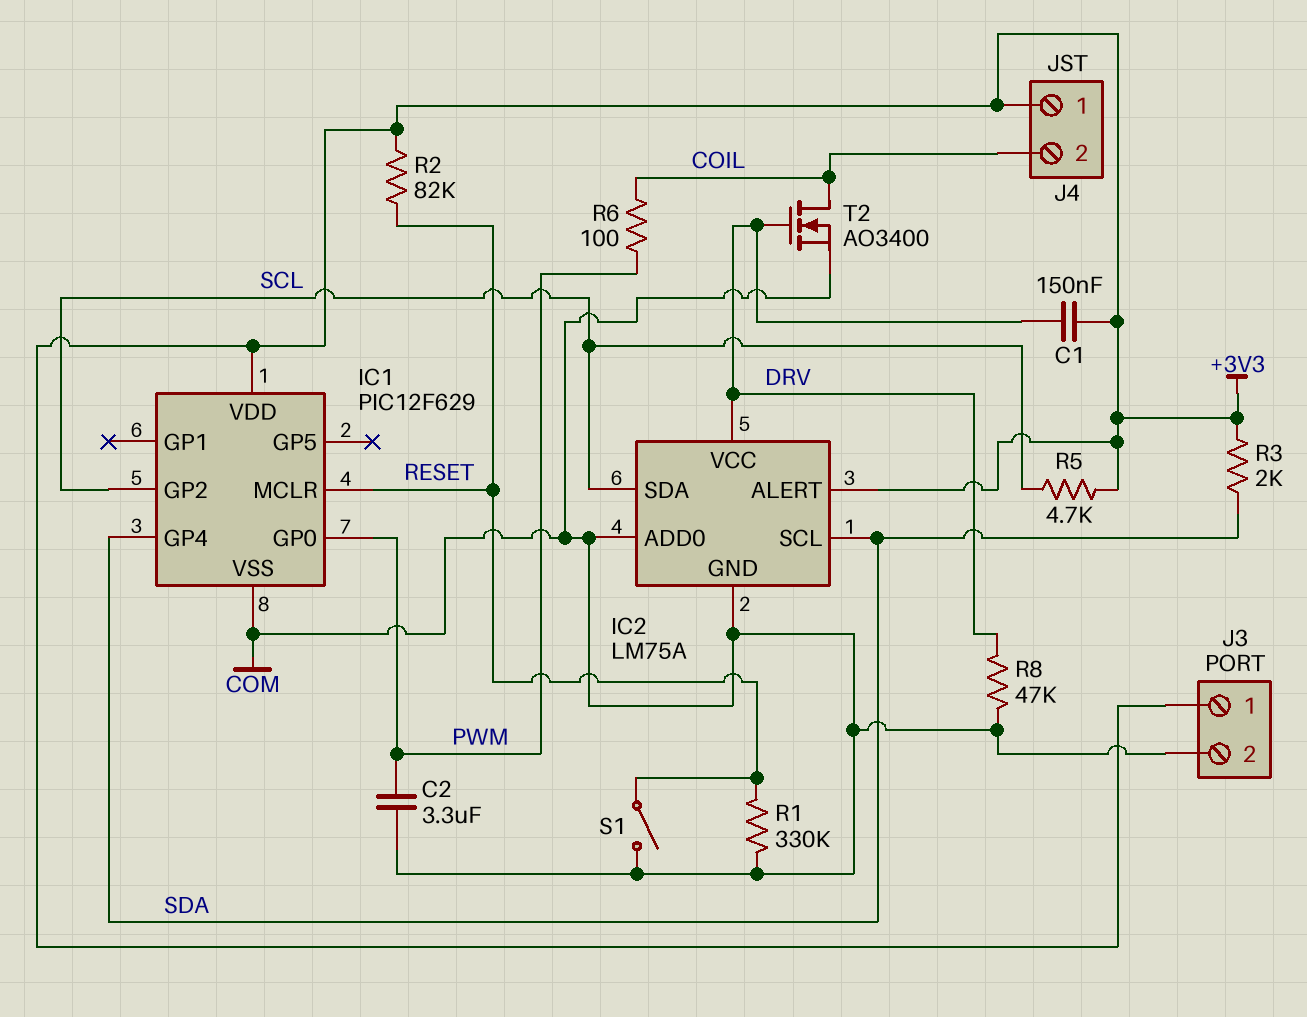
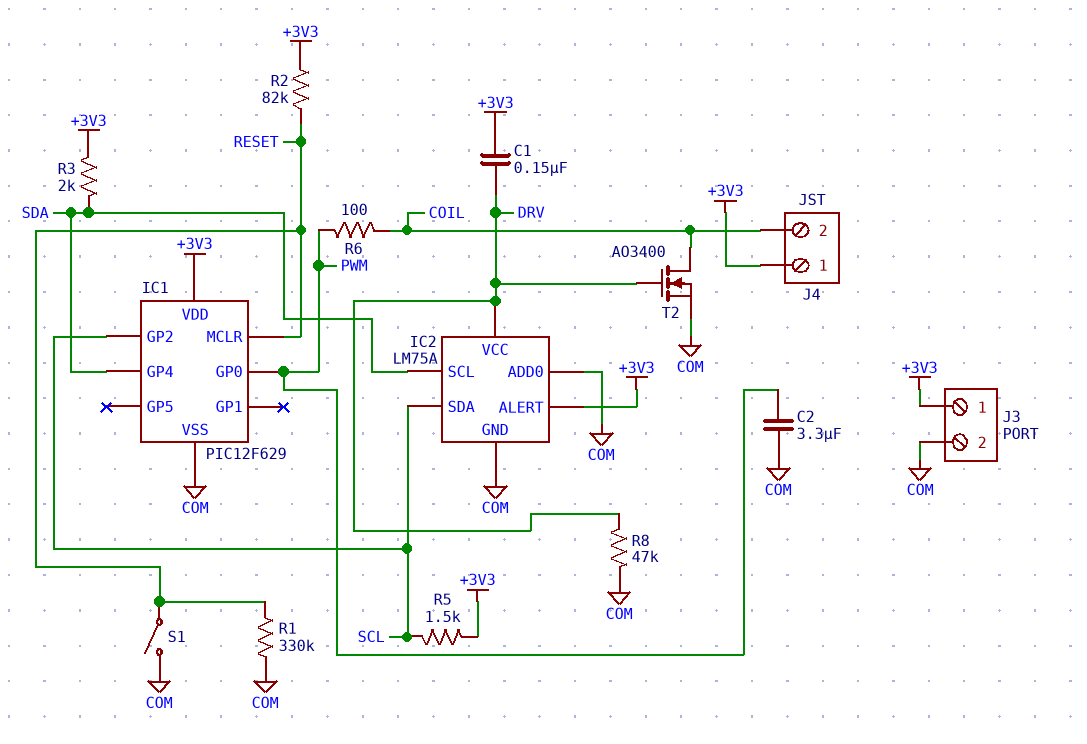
R5: 4.7k (+3V3, SCL) -> 1.5k (+3V3, SCL)

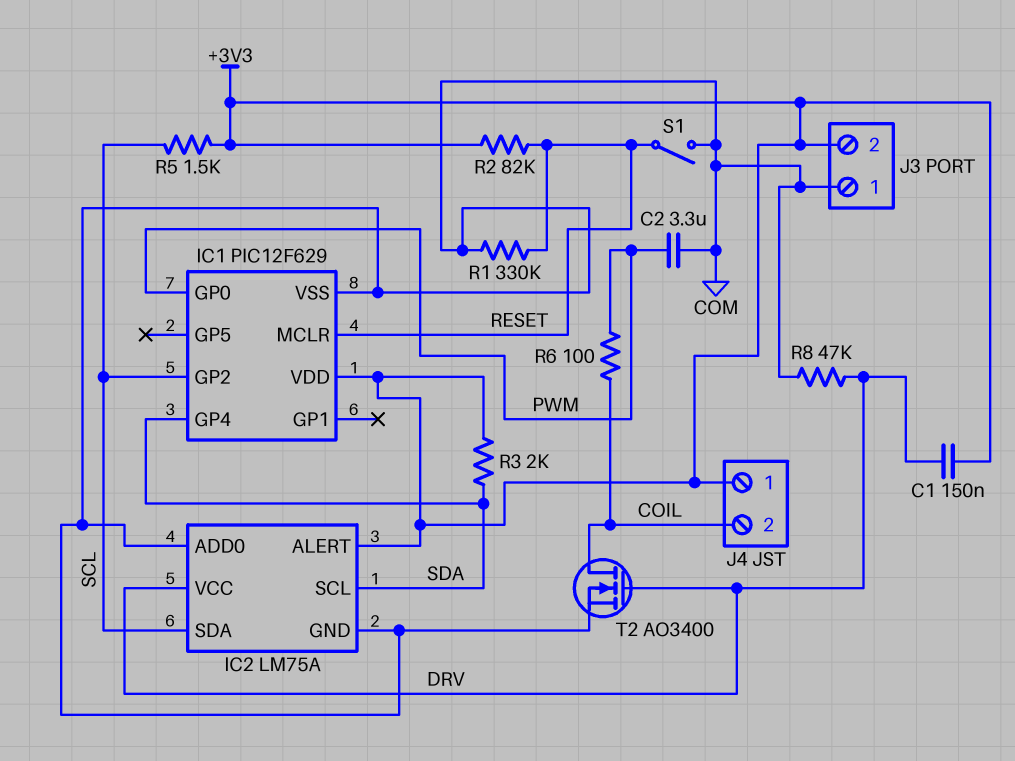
J3 pin 1: +3V3 -> COM
J3 pin 2: COM -> +3V3

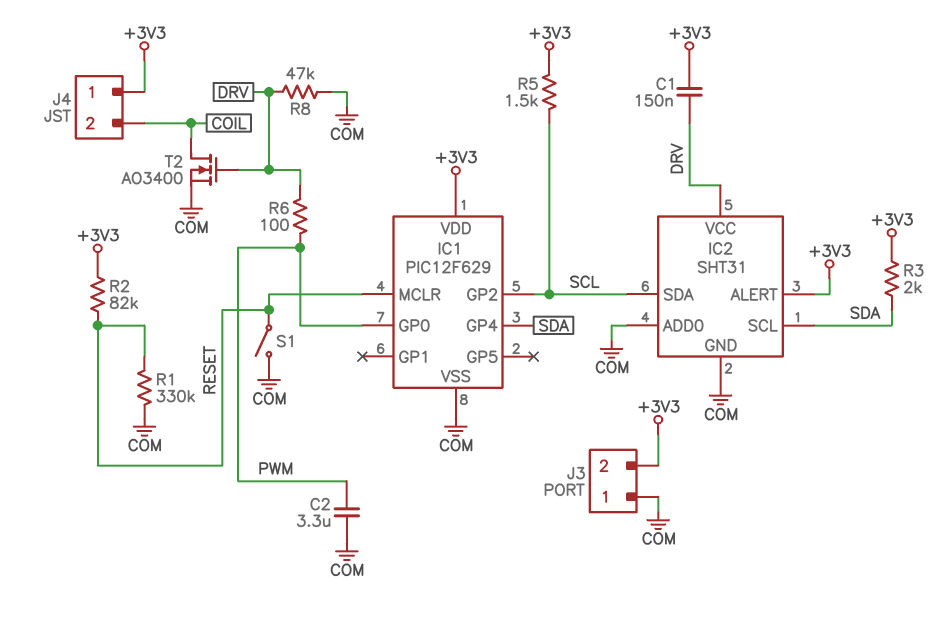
IC2: LM75A -> SHT31
R6: 100 (COIL, PWM) -> 100 (DRV, PWM)

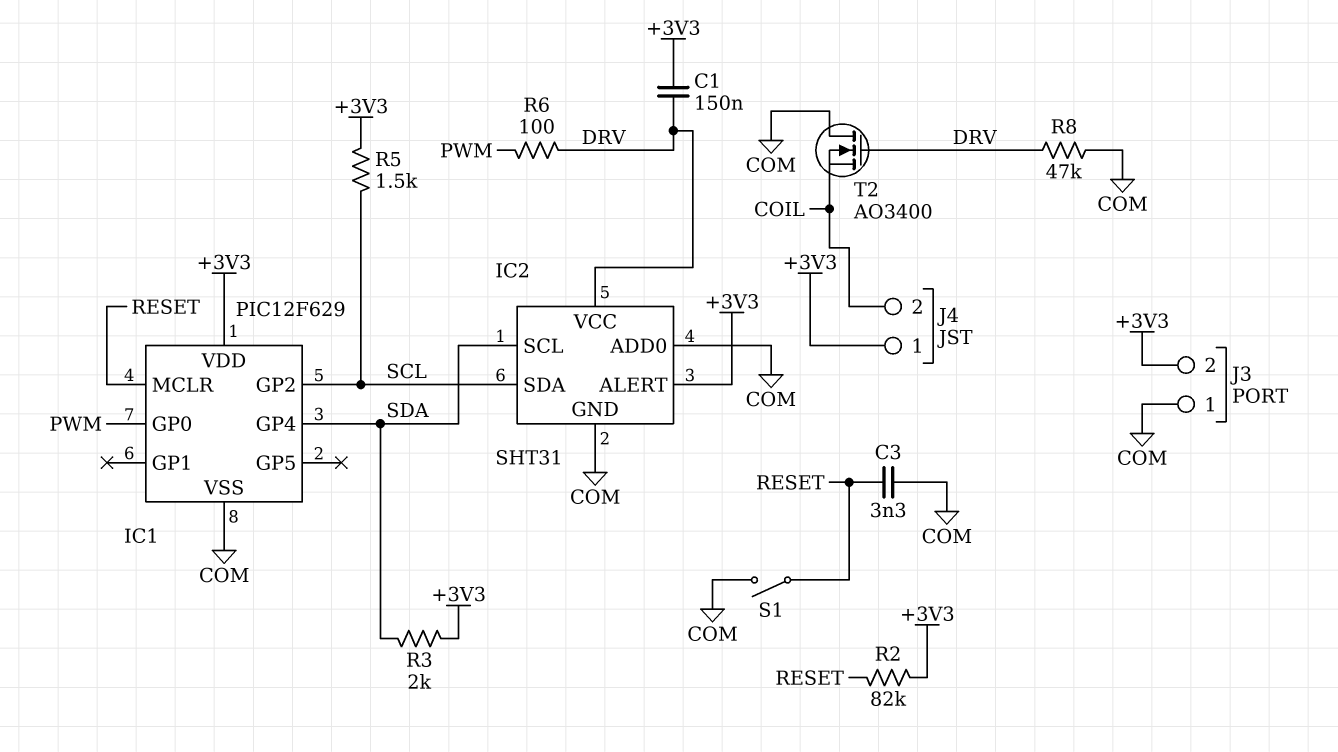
C2: 3.3uF (COM, PWM) -> none
C3: none -> 3.3nF (COM, RESET)
R1: 330k (COM, RESET) -> none
T2: NMOS AO3400 (G DRV, D COIL, S COM) -> NMOS AO3400 (G DRV, D COM, S COIL)

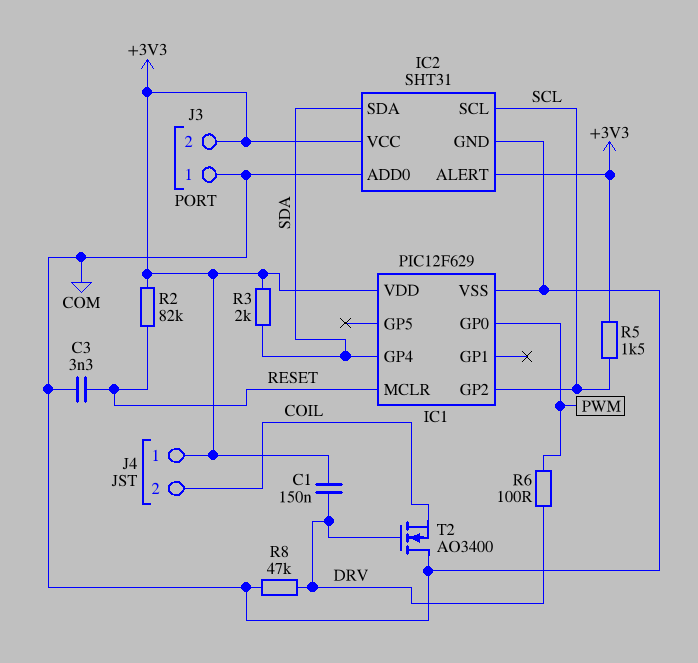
IC2 pin SCL: SDA -> SCL
IC2 pin SDA: SCL -> SDA
IC2 pin VCC: DRV -> +3V3
S1: switch (COM, RESET) -> none

